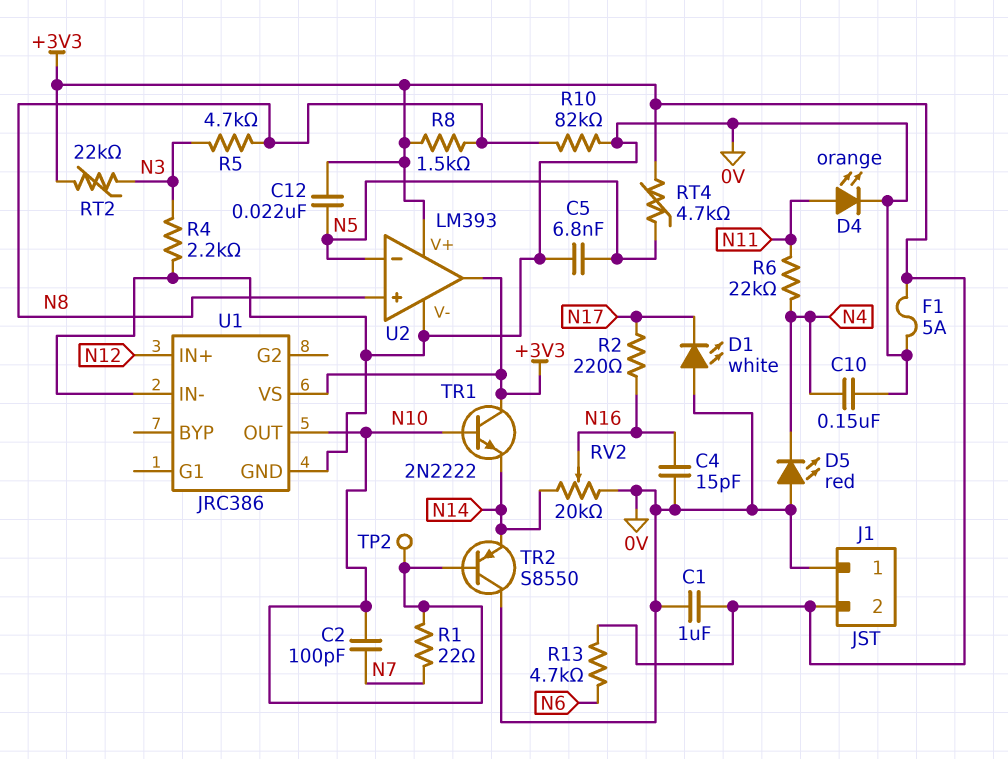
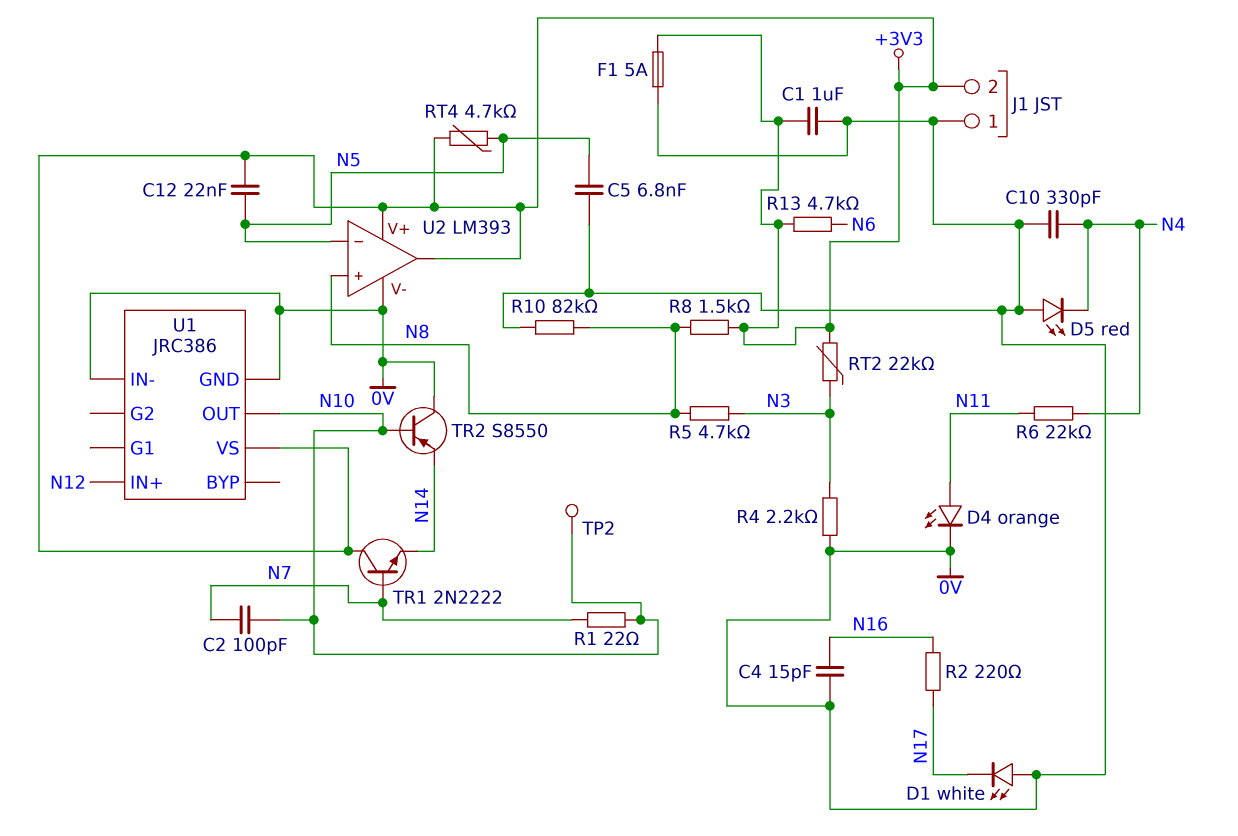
C10: 150nF (0V, N4) -> 330pF (0V, N4)
RV2: 20k (0V, N14, wiper N16) -> none
TR1: NPN 2N2222 (B N10, C +3V3, E N14) -> NPN 2N2222 (B N7, C +3V3, E N14)

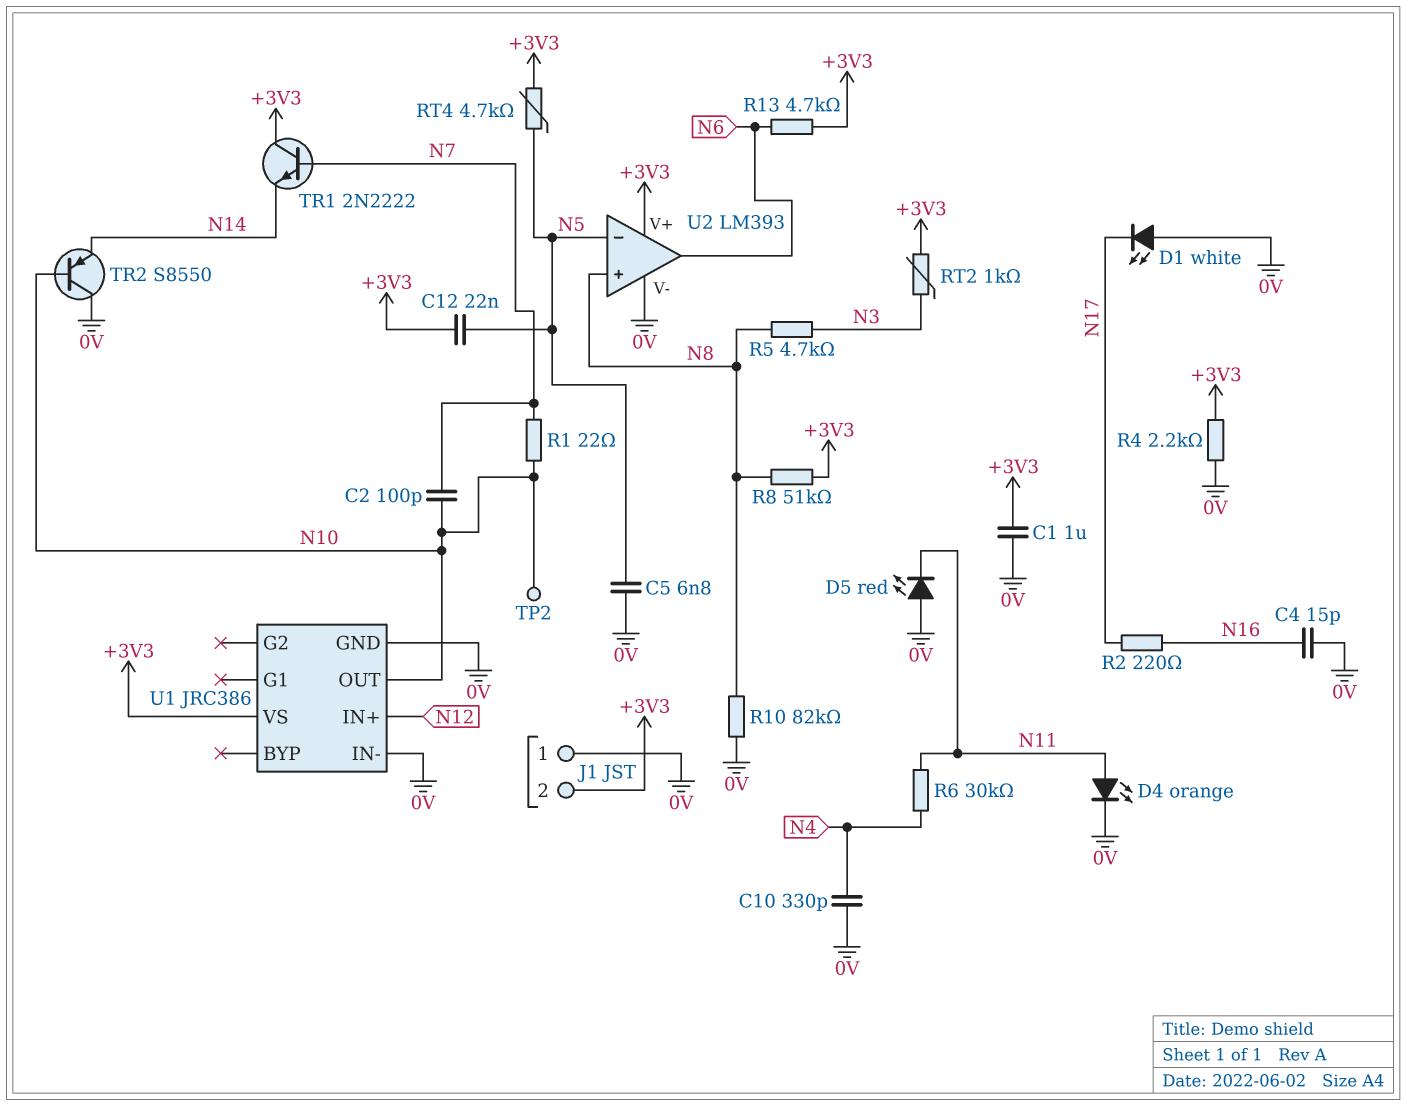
D5: LED red (A 0V, K N4) -> LED red (A 0V, K N11)
F1: 5A (+3V3, 0V) -> none
R4: 2.2k (0V, N3) -> 2.2k (+3V3, 0V)
R6: 22k (N4, N11) -> 30k (N4, N11)
R8: 1.5k (+3V3, N8) -> 51k (+3V3, N8)
RT2: 22k (+3V3, N3) -> 1k (+3V3, N3)
U2 pin out: +3V3 -> N6

